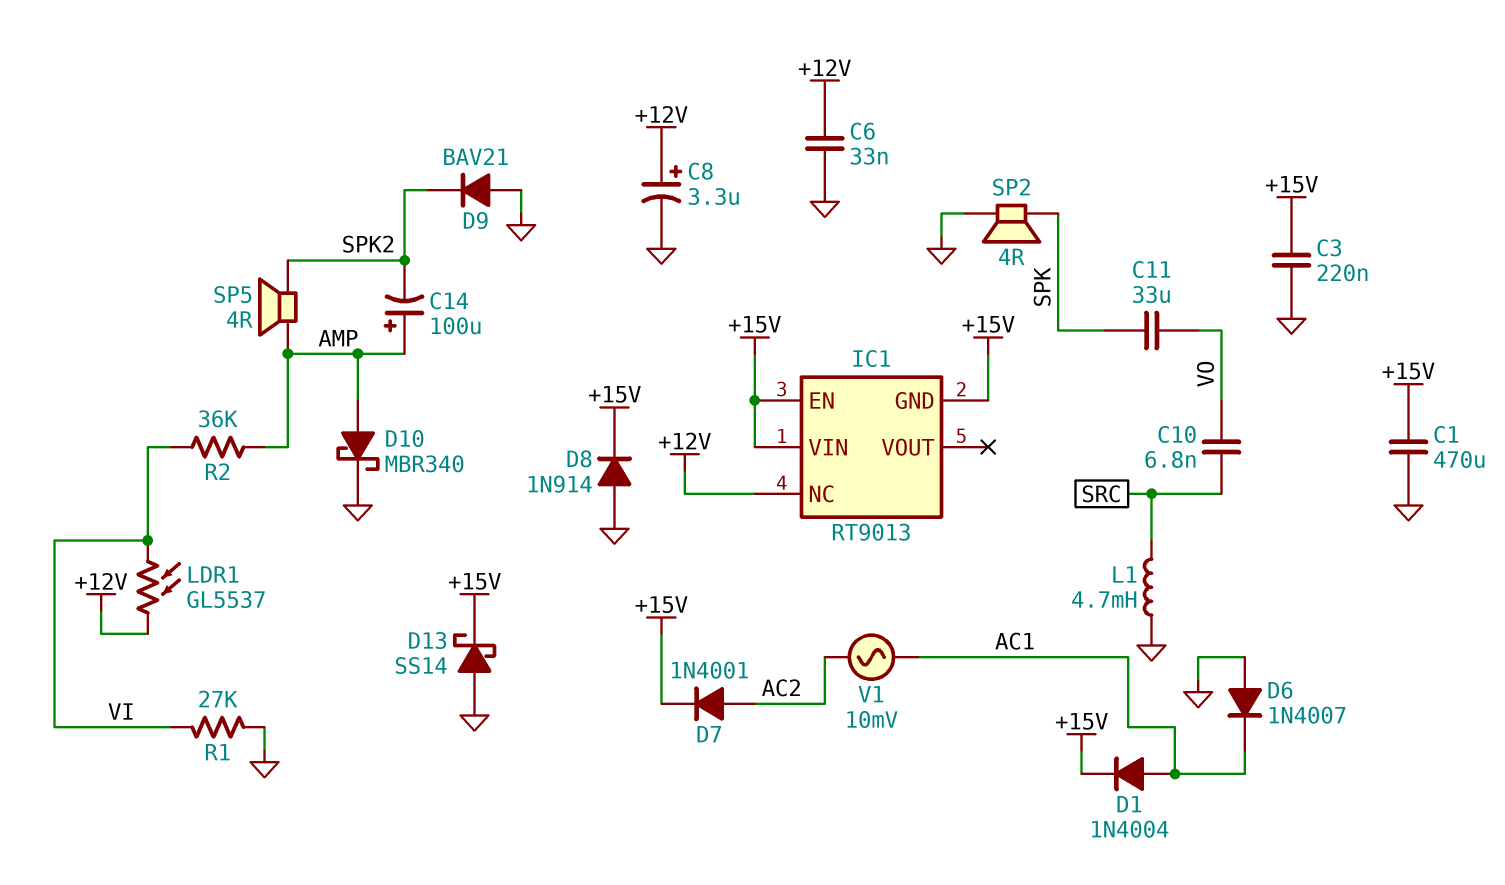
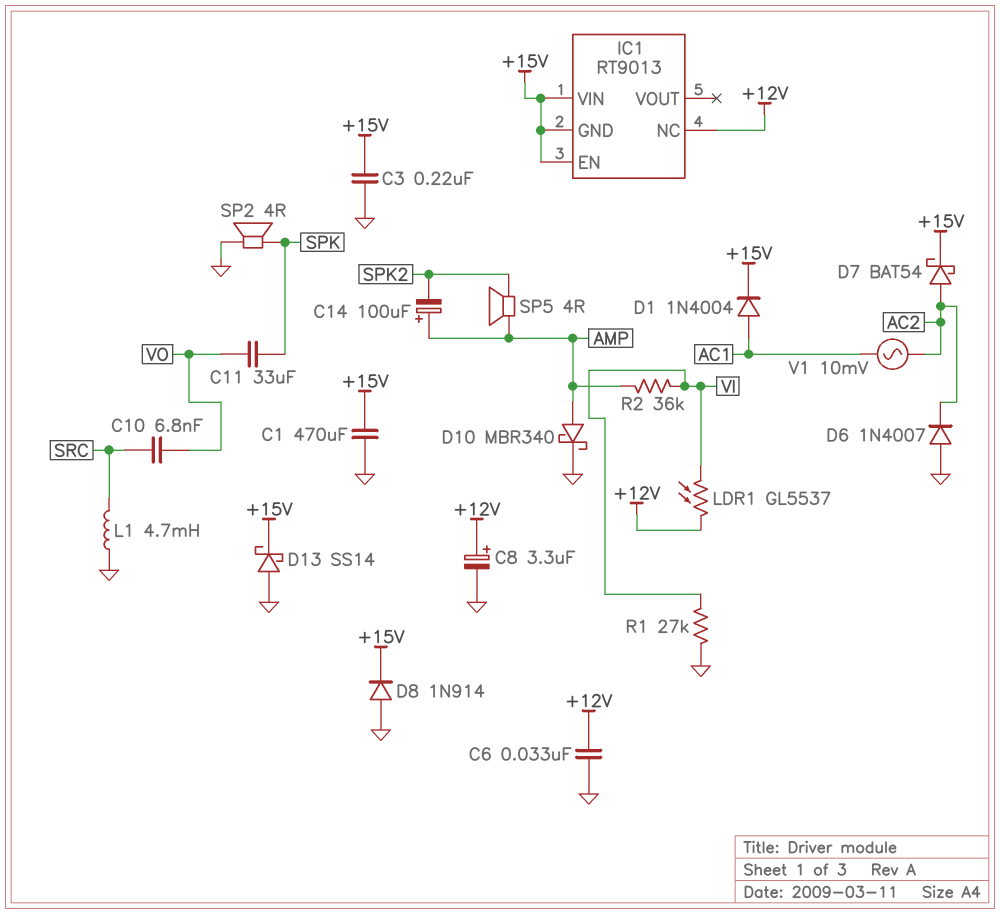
D6: diode 1N4007 (A GND, K AC1) -> diode 1N4007 (A GND, K AC2)
D7: diode 1N4001 (A AC2, K +15V) -> schottky BAT54 (A AC2, K +15V)
D9: diode BAV21 (A GND, K SPK2) -> none

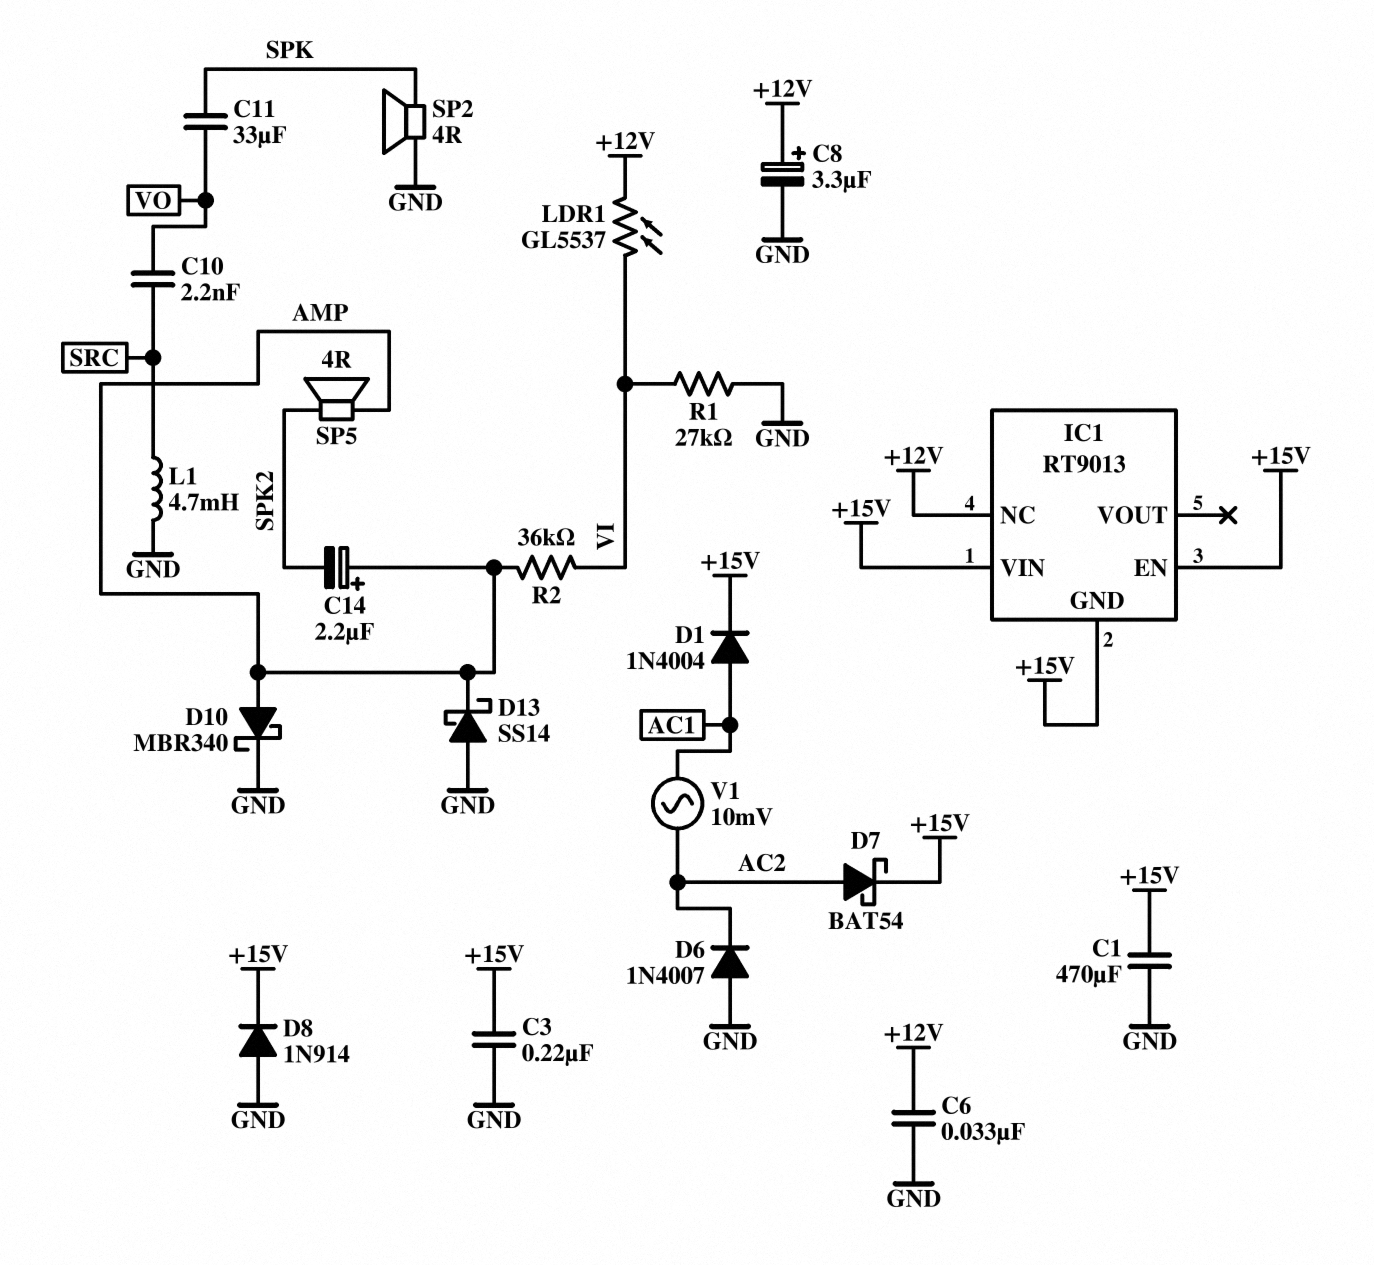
C10: 6.8nF (SRC, VO) -> 2.2nF (SRC, VO)
C14: 100uF (plus AMP, minus SPK2) -> 2.2uF (plus AMP, minus SPK2)
D13: schottky SS14 (A GND, K +15V) -> schottky SS14 (A GND, K AMP)

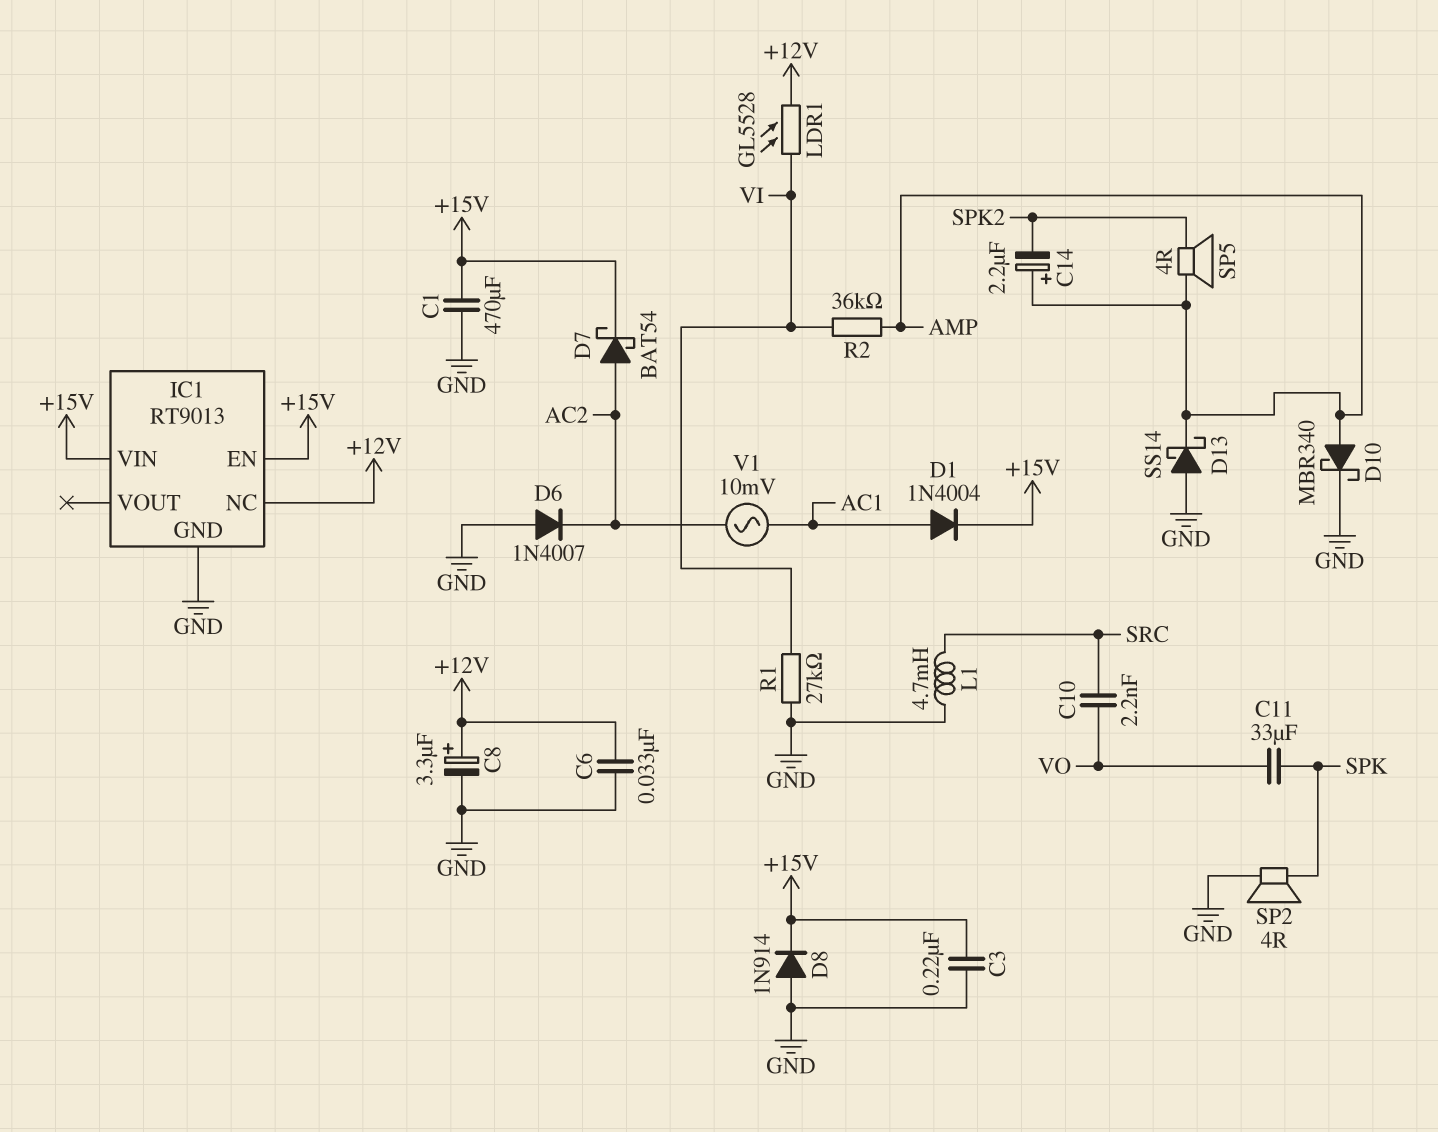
IC1 pin GND: +15V -> GND
LDR1: GL5537 (+12V, VI) -> GL5528 (+12V, VI)

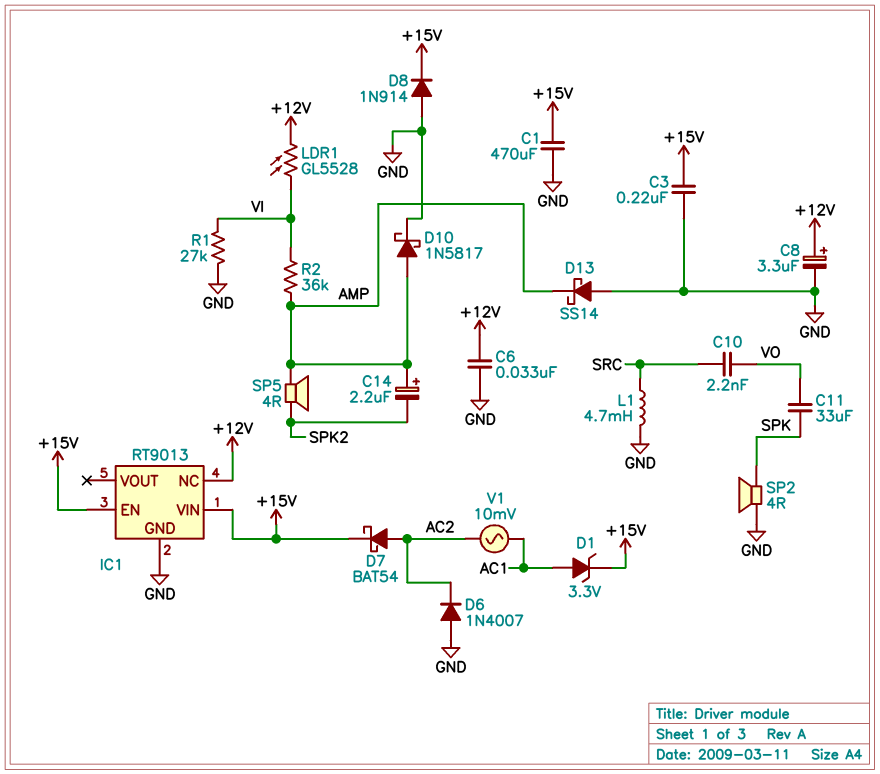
D1: diode 1N4004 (A AC1, K +15V) -> zener 3.3V (A AC1, K +15V)
D10: schottky MBR340 (A AMP, K GND) -> schottky 1N5817 (A AMP, K GND)

